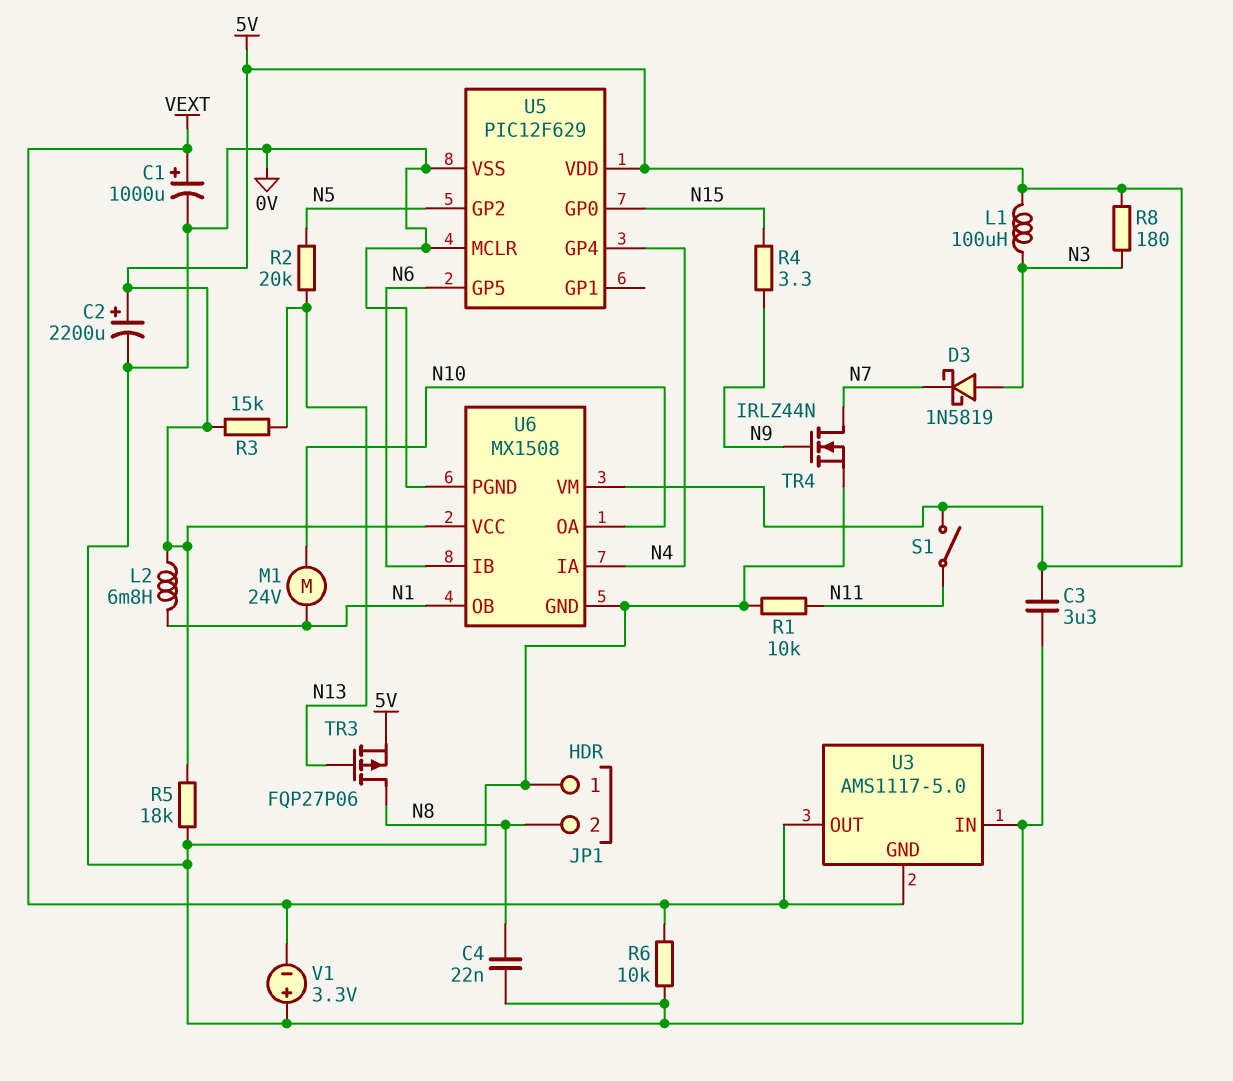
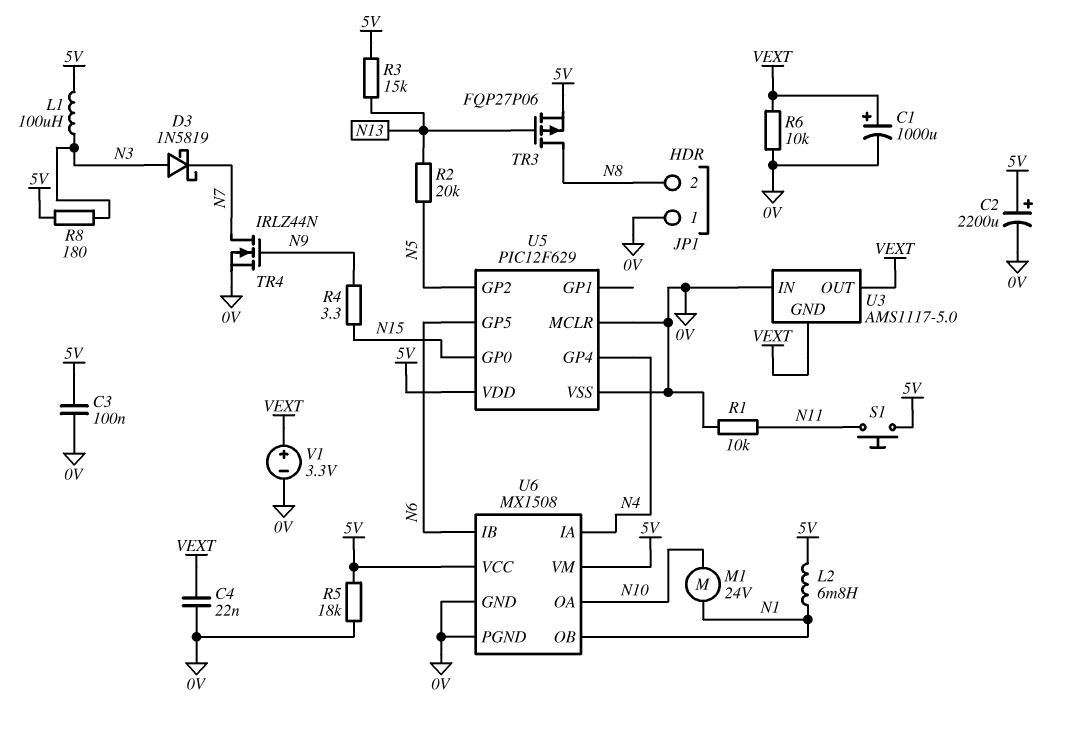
C3: 3.3uF (0V, 5V) -> 100nF (0V, 5V)
C4: 22nF (0V, N8) -> 22nF (0V, VEXT)
S1: switch (5V, N11) -> button (5V, N11)
V1: 3.3V (plus 0V, minus VEXT) -> 3.3V (plus VEXT, minus 0V)

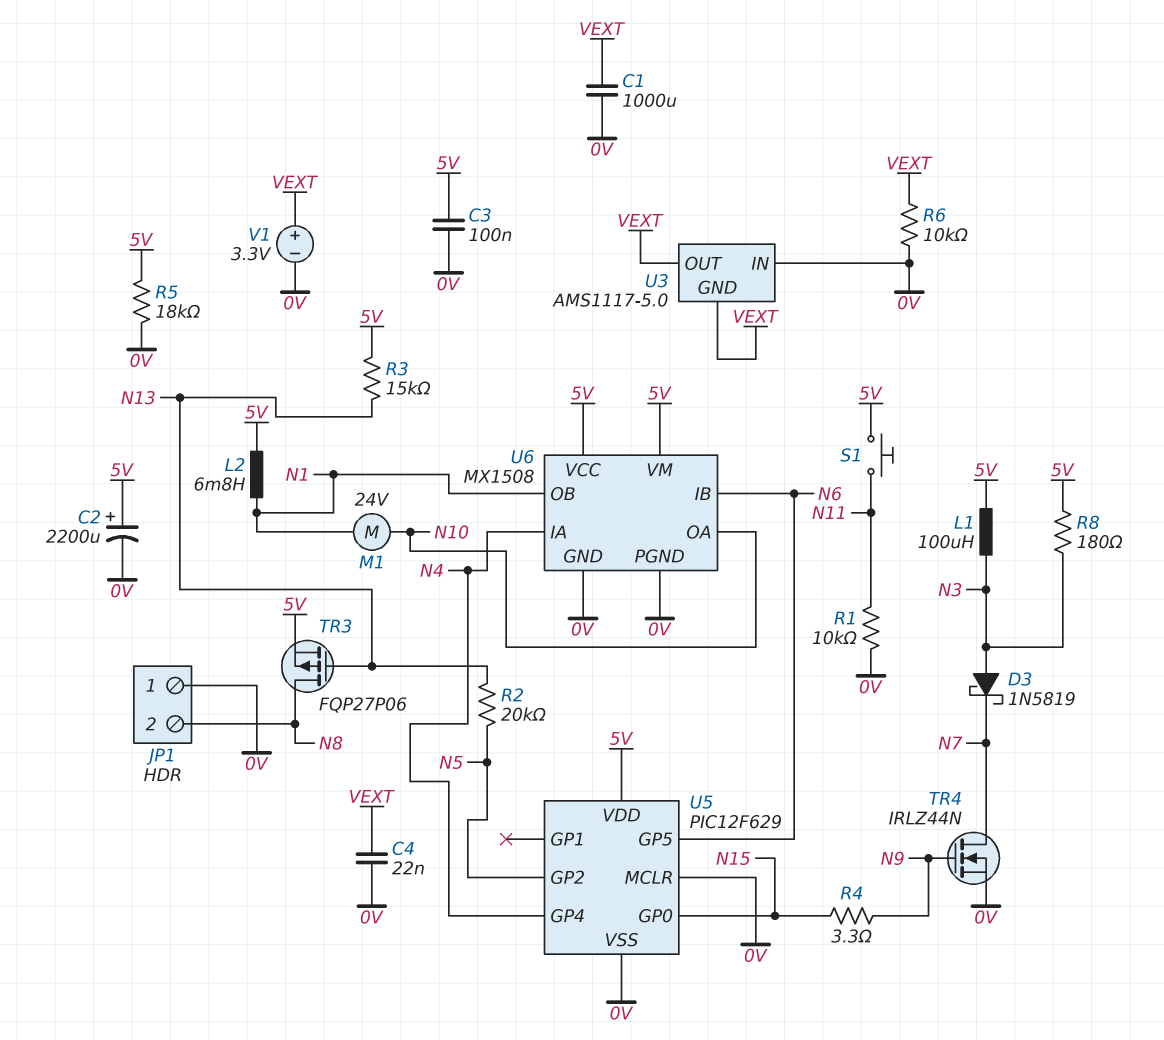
C1: 1000uF (plus VEXT, minus 0V) -> 1000uF (0V, VEXT)

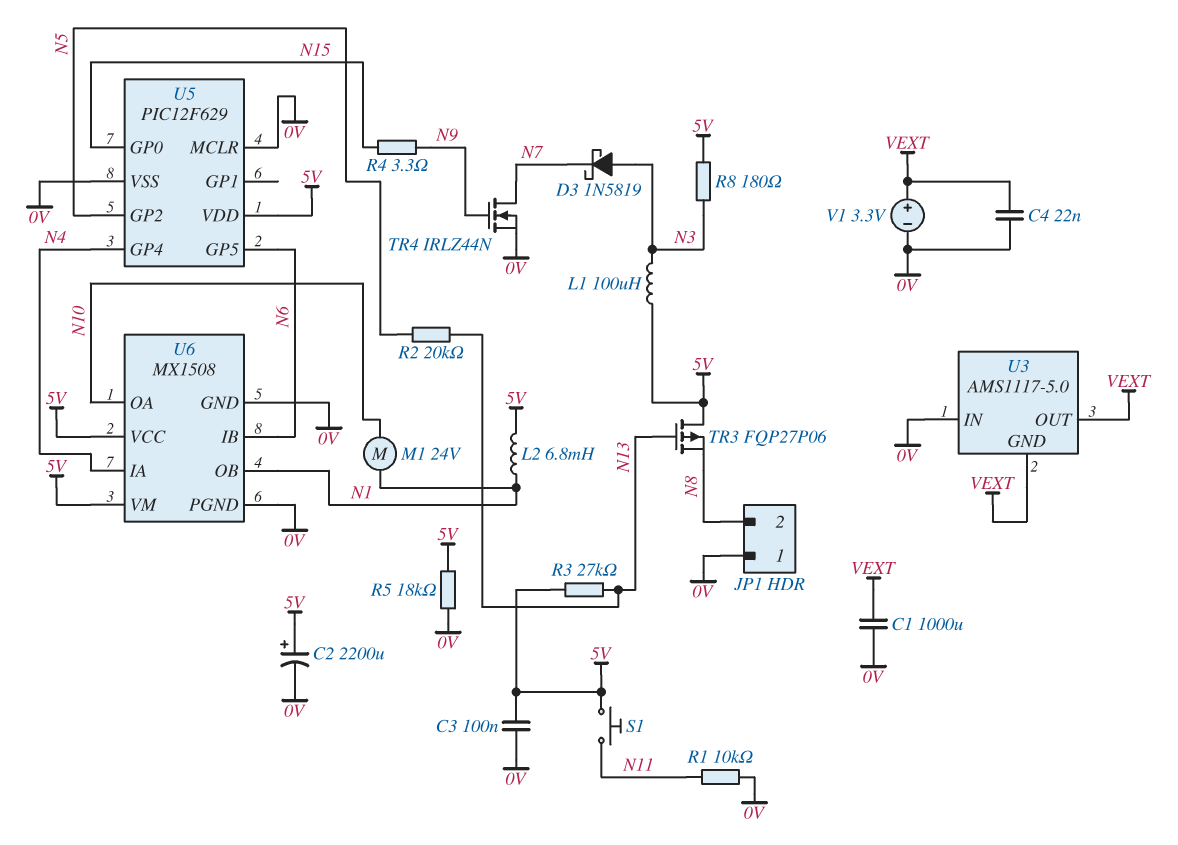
R3: 15k (5V, N13) -> 27k (5V, N13)
R6: 10k (0V, VEXT) -> none
TR3: PMOS FQP27P06 (G N13, D N8, S 5V) -> PMOS FQP27P06 (G N13, D 5V, S N8)

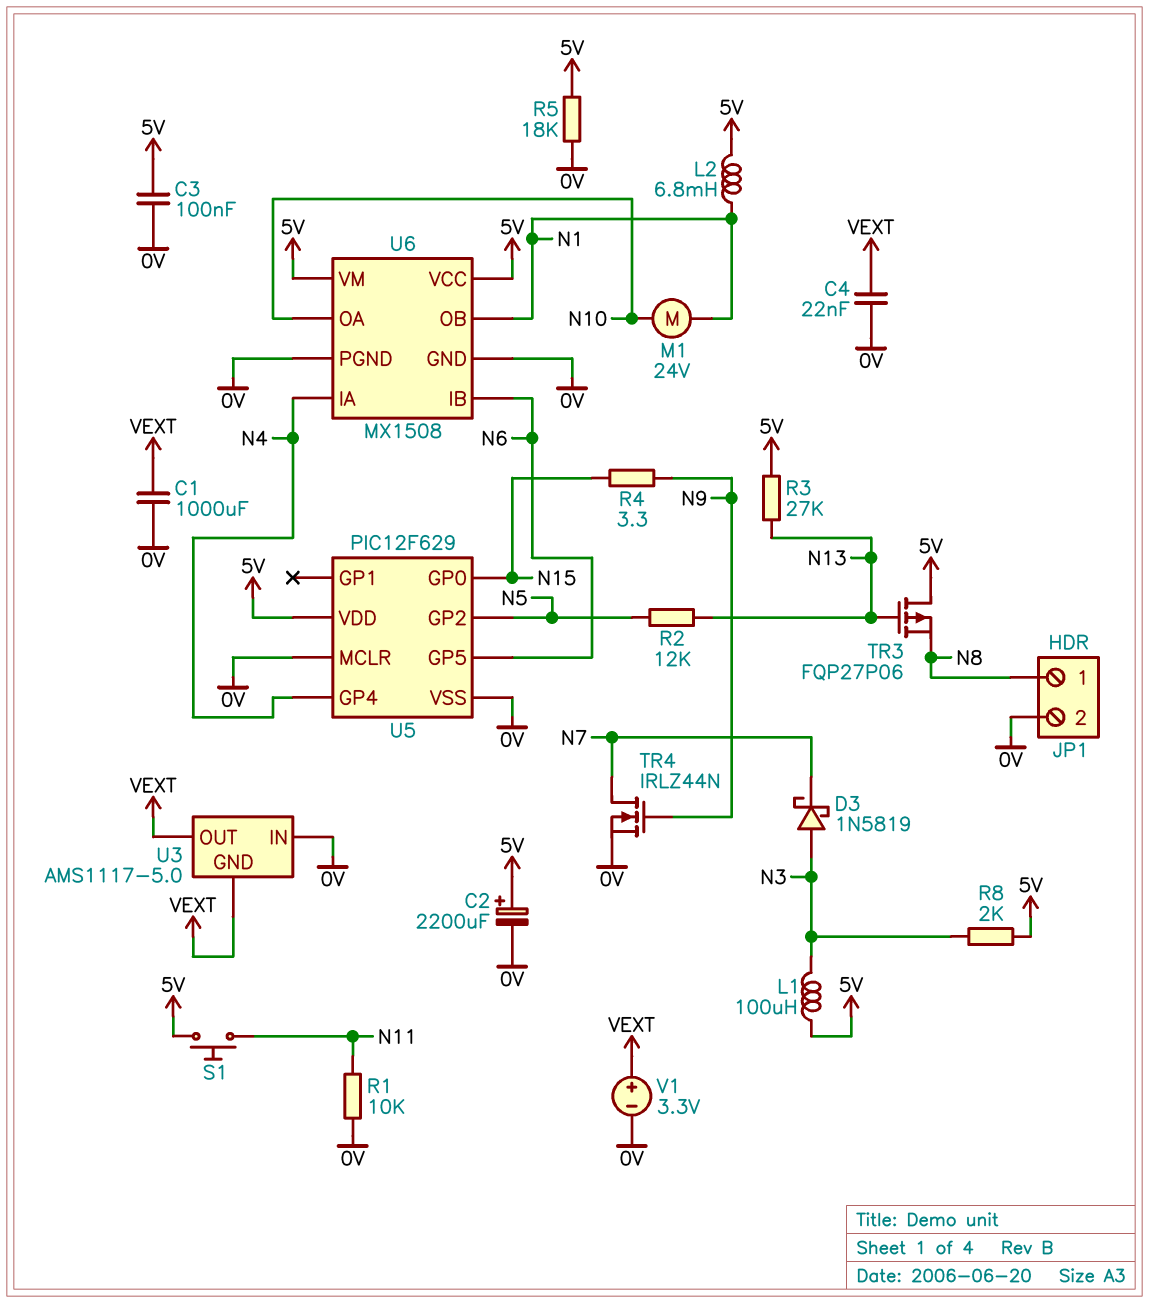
JP1 pin 1: 0V -> N8
JP1 pin 2: N8 -> 0V
R2: 20k (N5, N13) -> 12k (N5, N13)
R8: 180 (5V, N3) -> 2k (5V, N3)

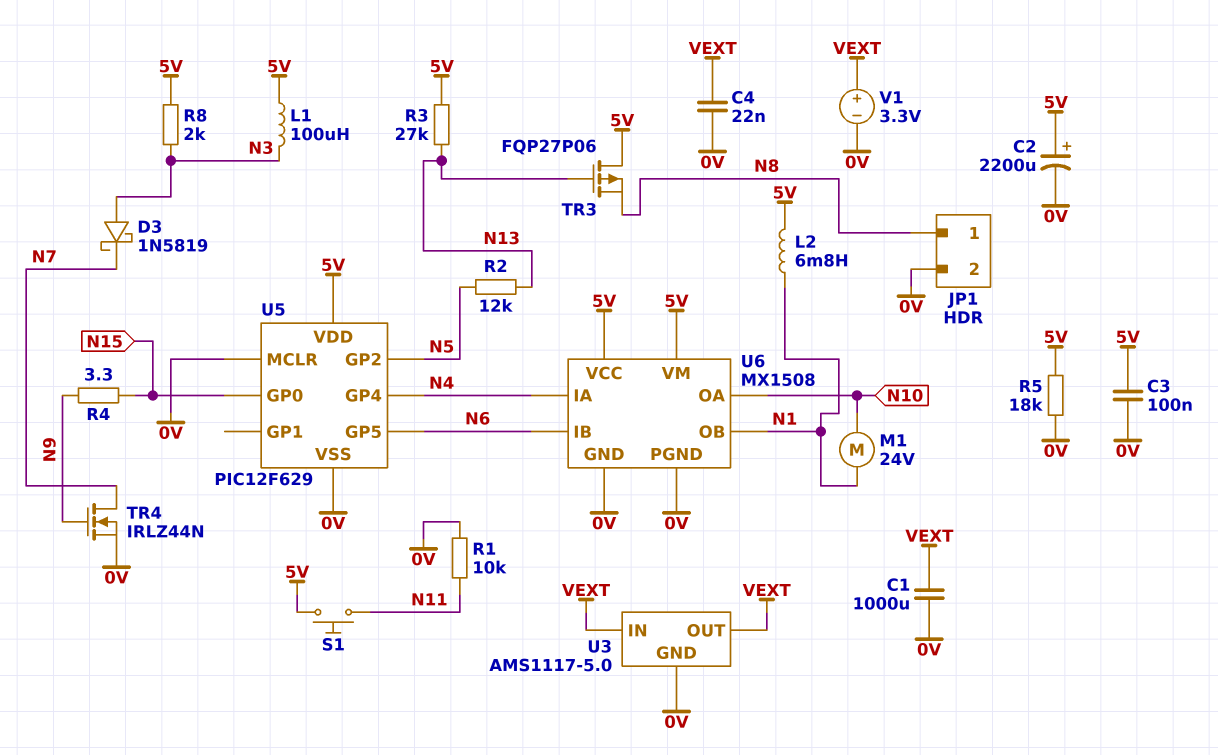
U3 pin GND: VEXT -> 0V
U3 pin IN: 0V -> VEXT

